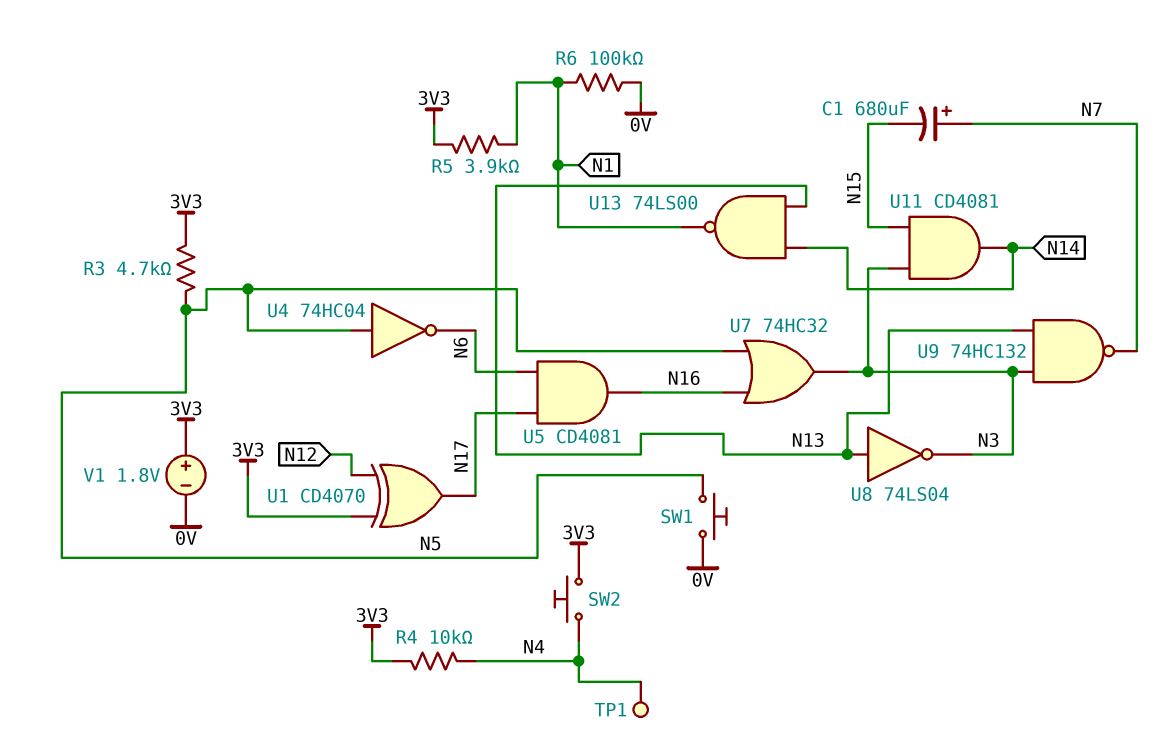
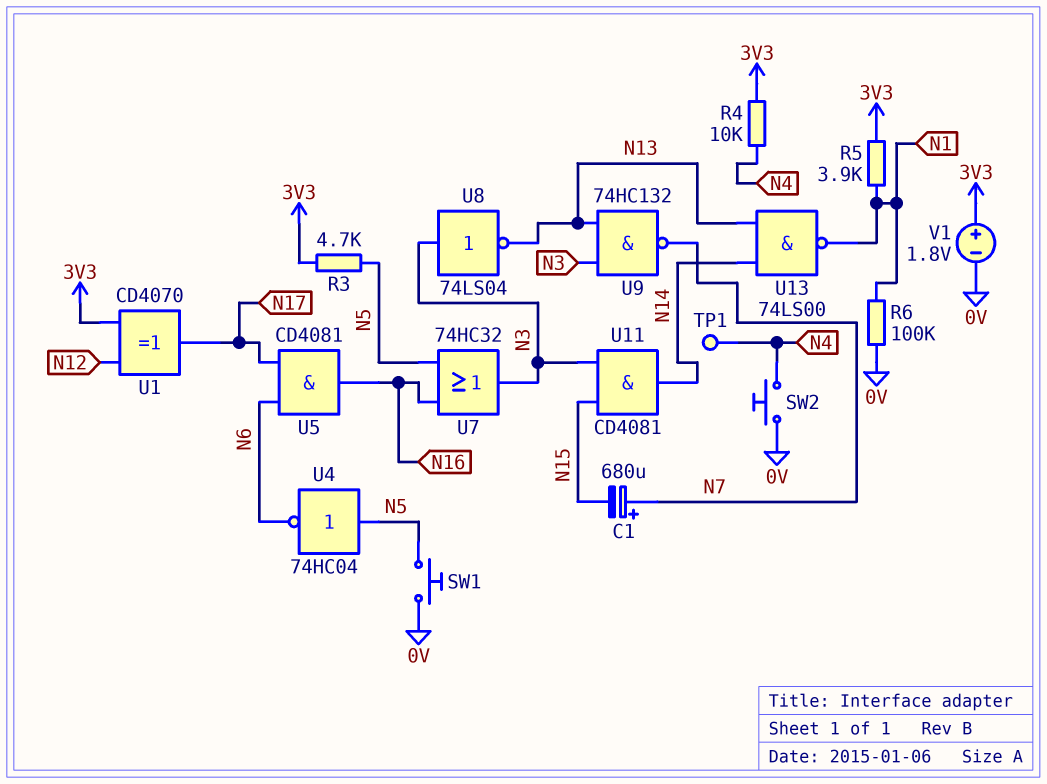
SW2: button (3V3, N4) -> button (0V, N4)
U8: NOT 74LS04 (in N13, out N3) -> NOT 74LS04 (in N3, out N13)

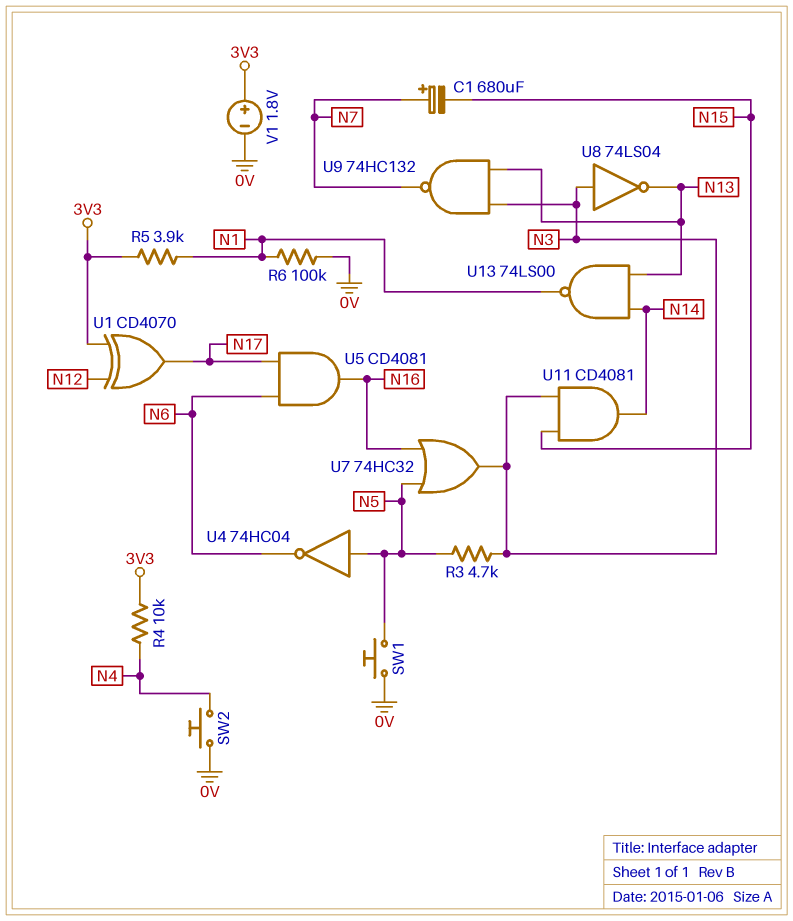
R3: 4.7k (3V3, N5) -> 4.7k (N3, N5)
TP1: test point (N4) -> none

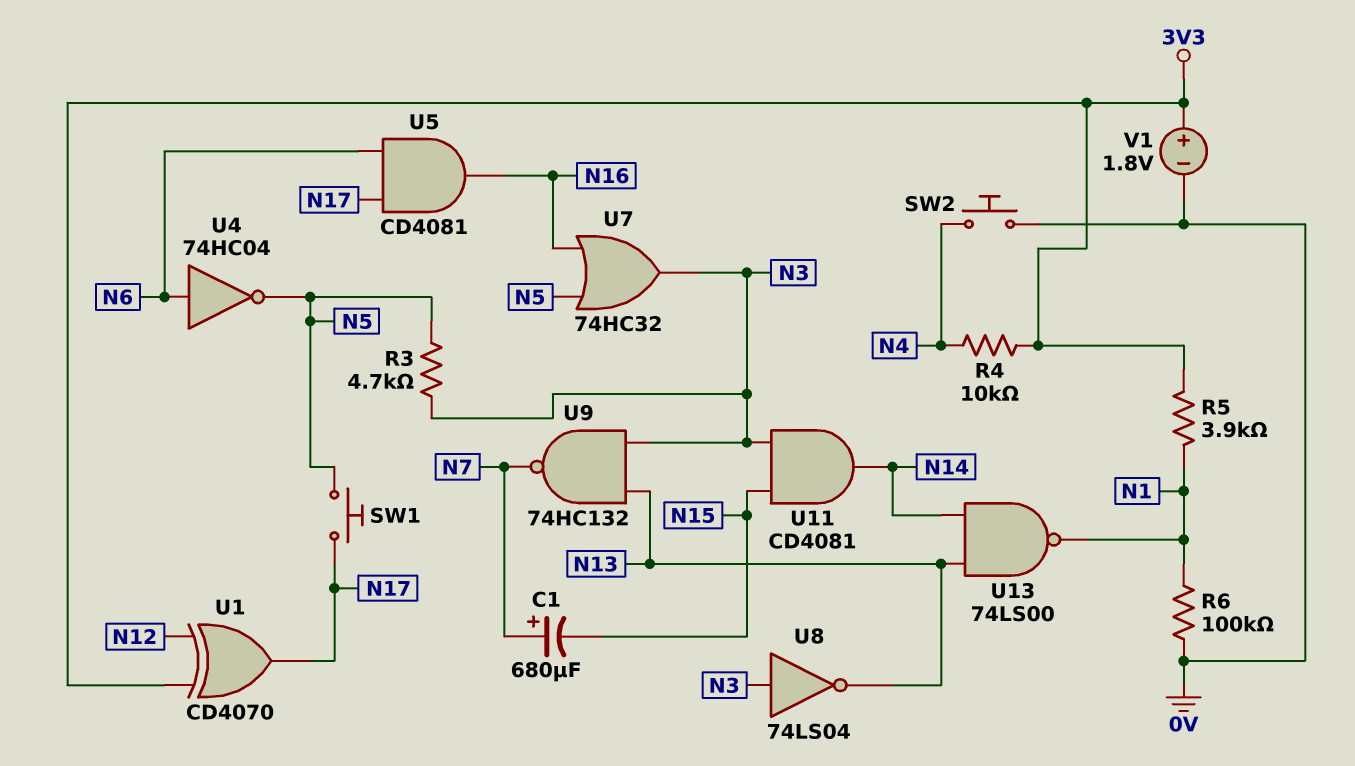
SW1: button (0V, N5) -> button (N5, N17)
U4: NOT 74HC04 (in N5, out N6) -> NOT 74HC04 (in N6, out N5)

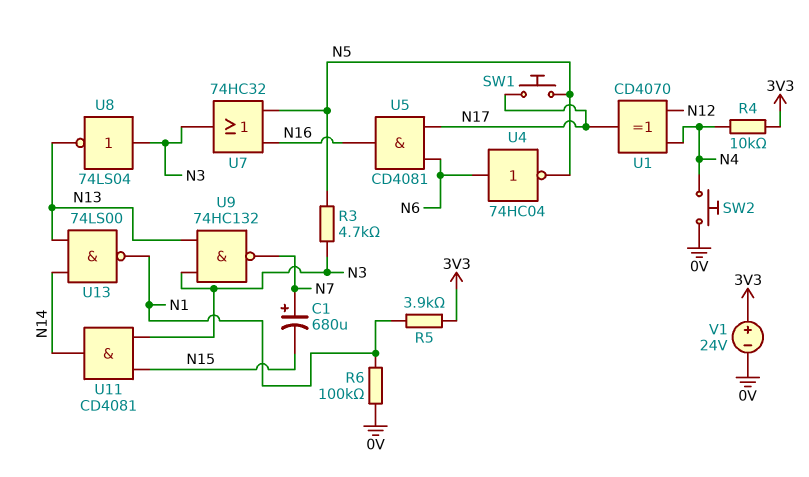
U1: XOR CD4070 (in 3V3, in N12, out N17) -> XOR CD4070 (in N4, in N12, out N17)
V1: 1.8V (plus 3V3, minus 0V) -> 24V (plus 3V3, minus 0V)

